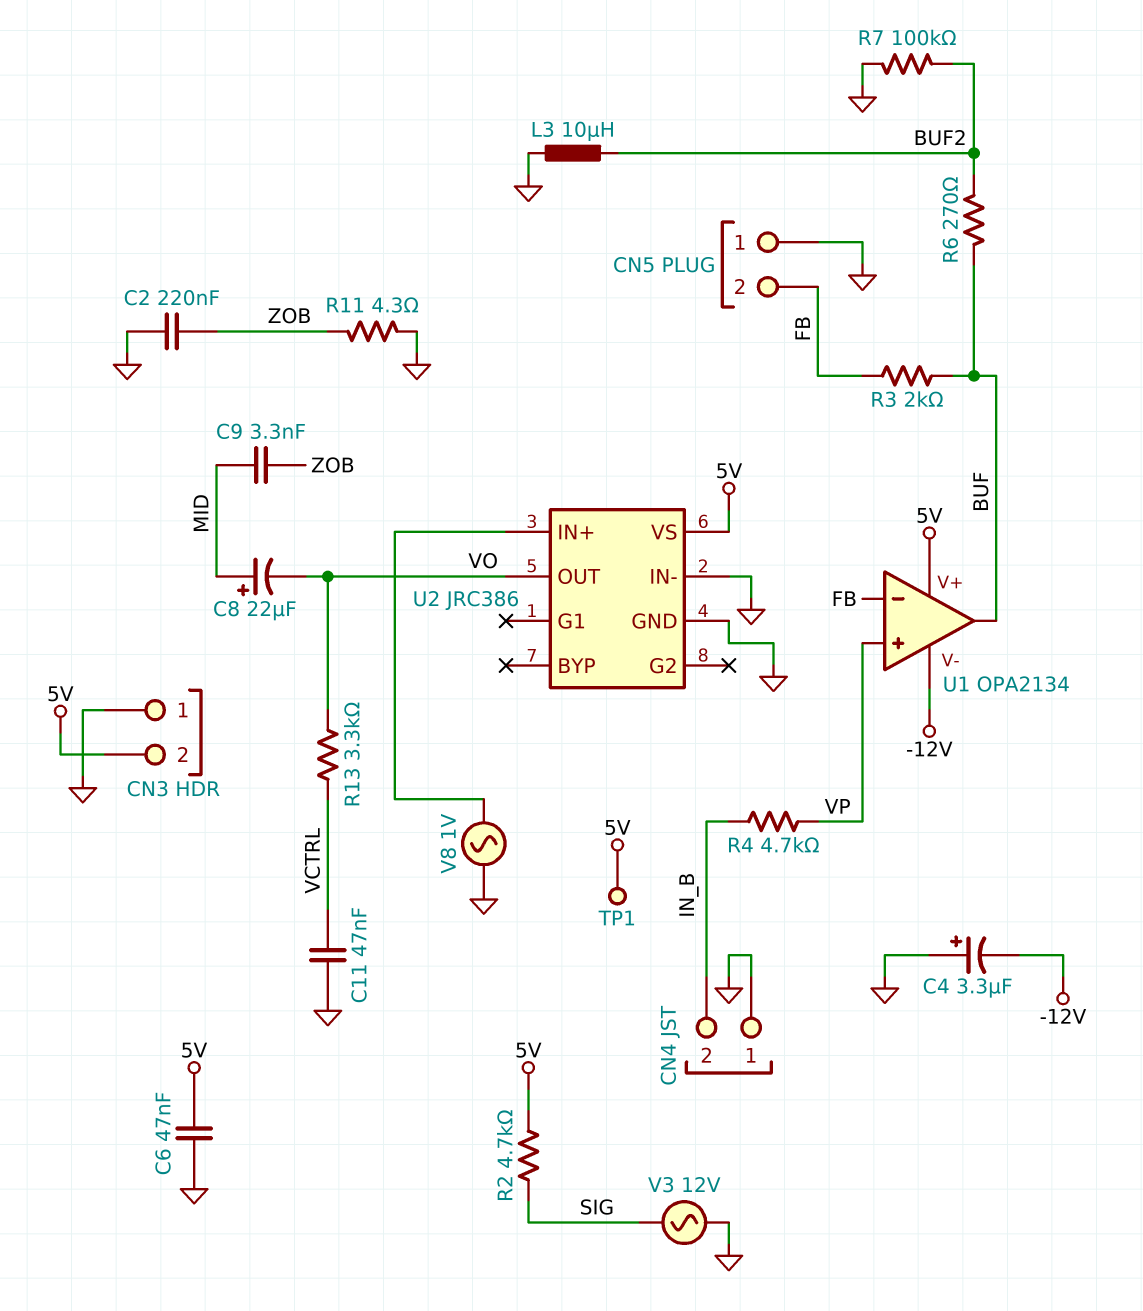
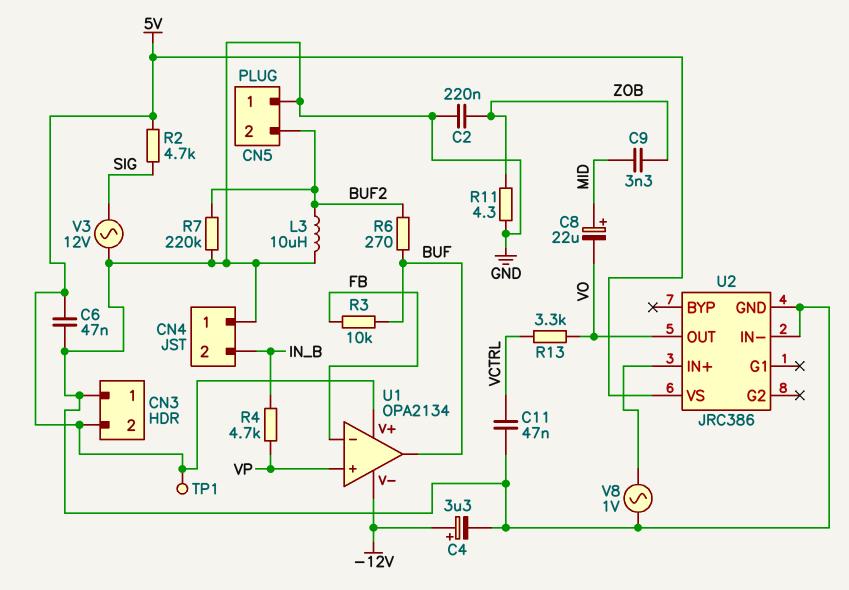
C4: 3.3uF (plus GND, minus -12V) -> 3.3uF (plus -12V, minus GND)
CN5 pin 2: FB -> BUF2
R3: 2k (BUF, FB) -> 10k (BUF, FB)
R7: 100k (BUF2, GND) -> 220k (BUF2, GND)

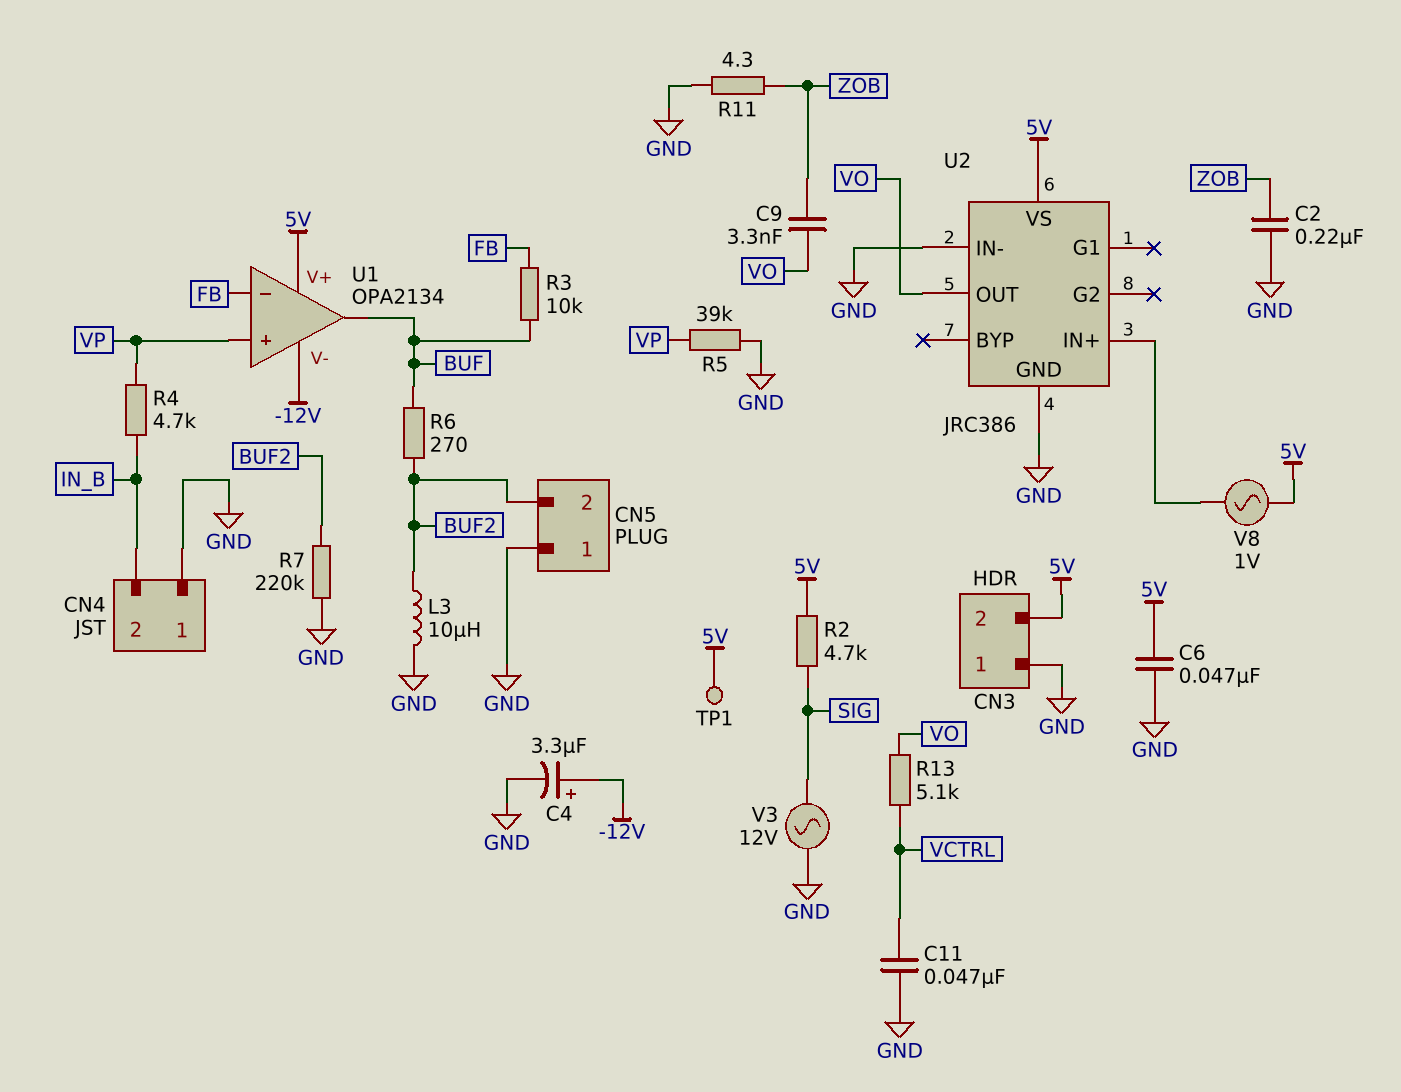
C8: 22uF (plus MID, minus VO) -> none
C9: 3.3nF (MID, ZOB) -> 3.3nF (VO, ZOB)
R5: none -> 39k (GND, VP)
R13: 3.3k (VCTRL, VO) -> 5.1k (VCTRL, VO)
V8: AC 1V (GND, U2/IN+) -> AC 1V (5V, U2/IN+)

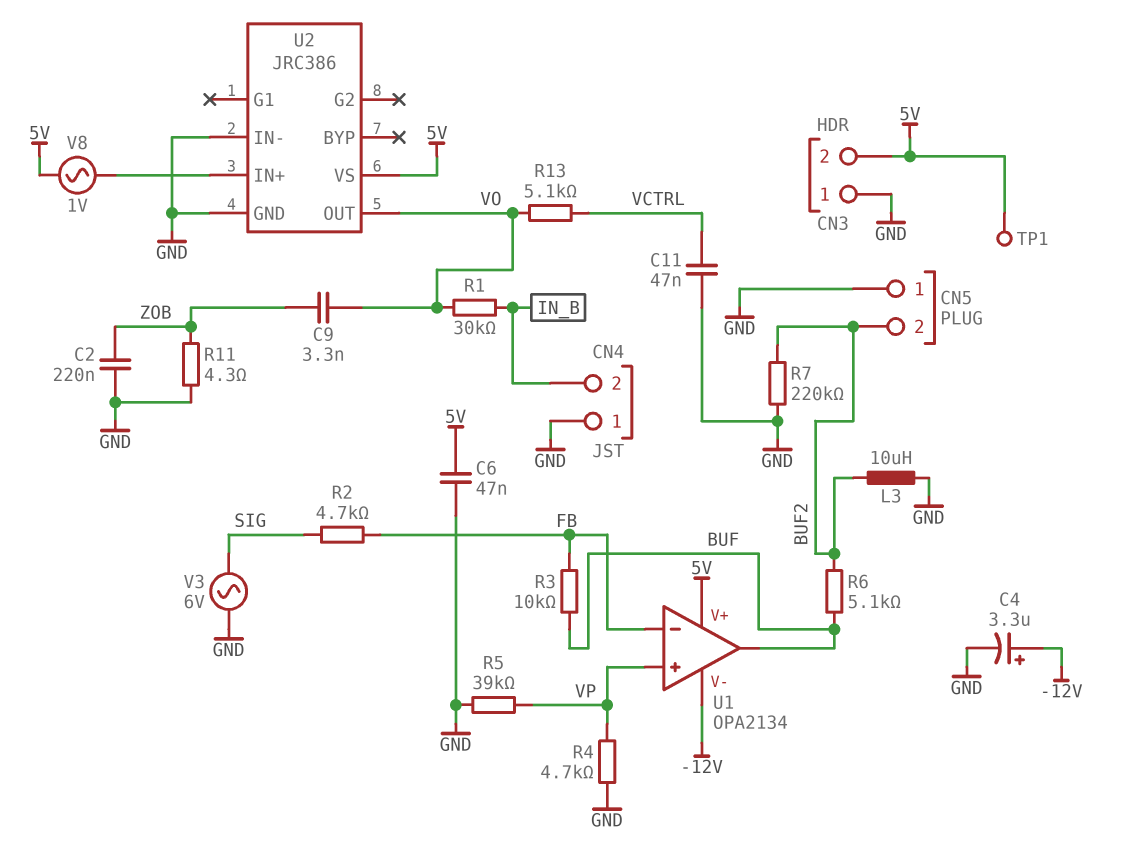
R1: none -> 30k (IN_B, VO)
R2: 4.7k (5V, SIG) -> 4.7k (FB, SIG)
R4: 4.7k (IN_B, VP) -> 4.7k (GND, VP)
R6: 270 (BUF, BUF2) -> 5.1k (BUF, BUF2)
V3: AC 12V (GND, SIG) -> AC 6V (GND, SIG)

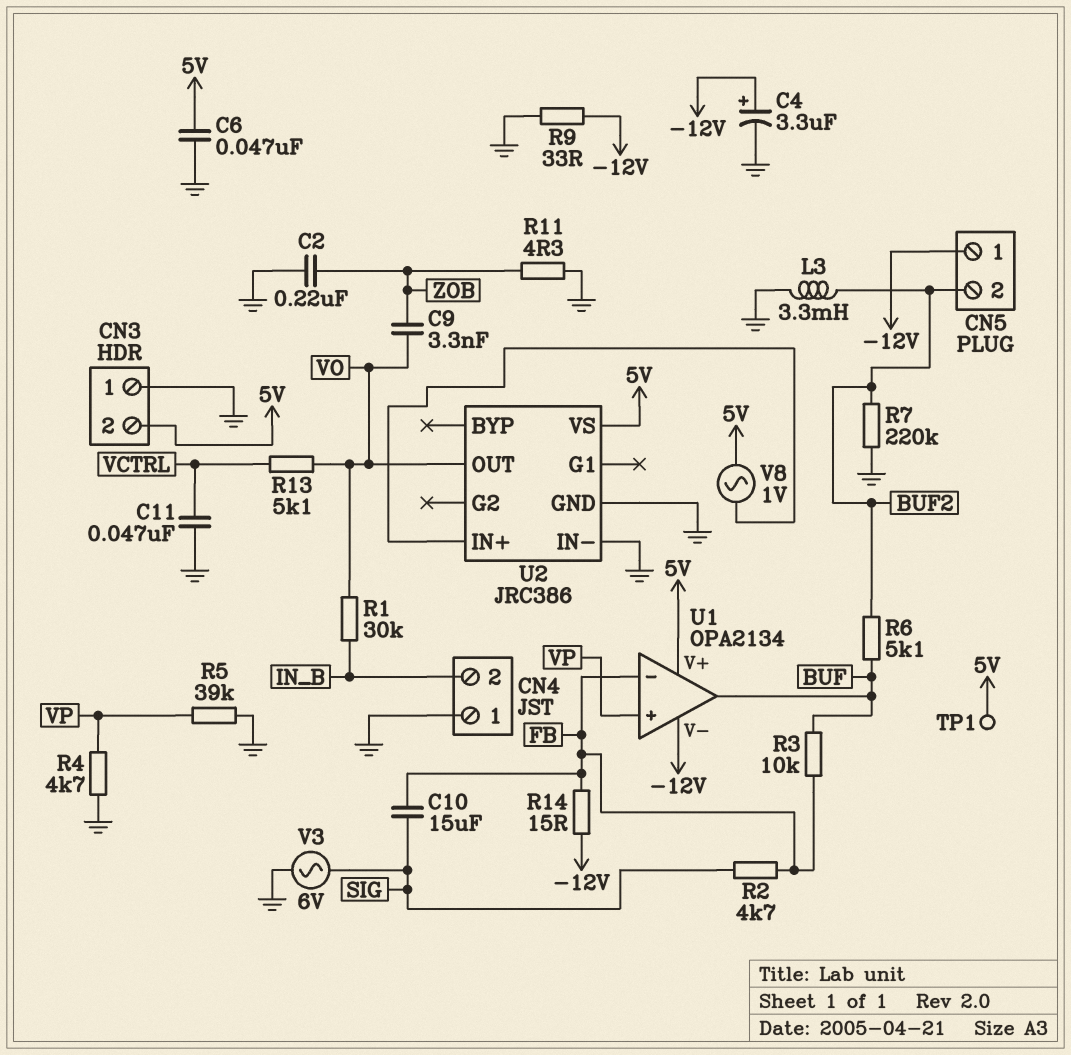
C10: none -> 15uF (FB, SIG)
CN5 pin 1: GND -> -12V
L3: 10uH (BUF2, GND) -> 3.3mH (BUF2, GND)
R9: none -> 33 (-12V, GND)
R14: none -> 15 (-12V, FB)

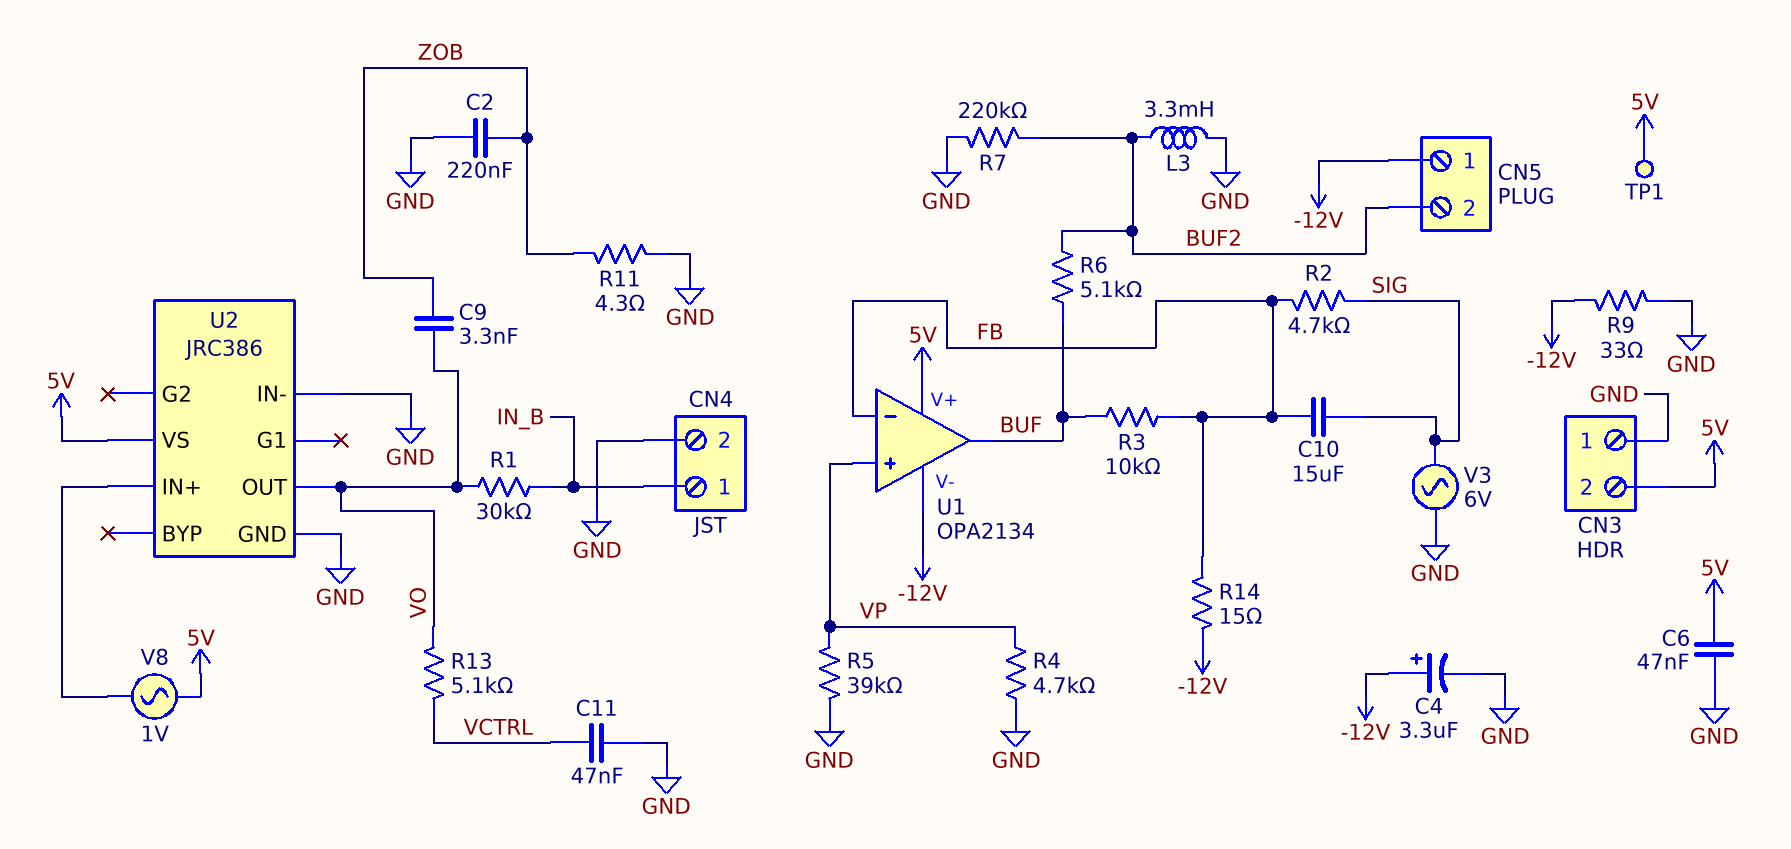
CN4 pin 1: GND -> IN_B
CN4 pin 2: IN_B -> GND

